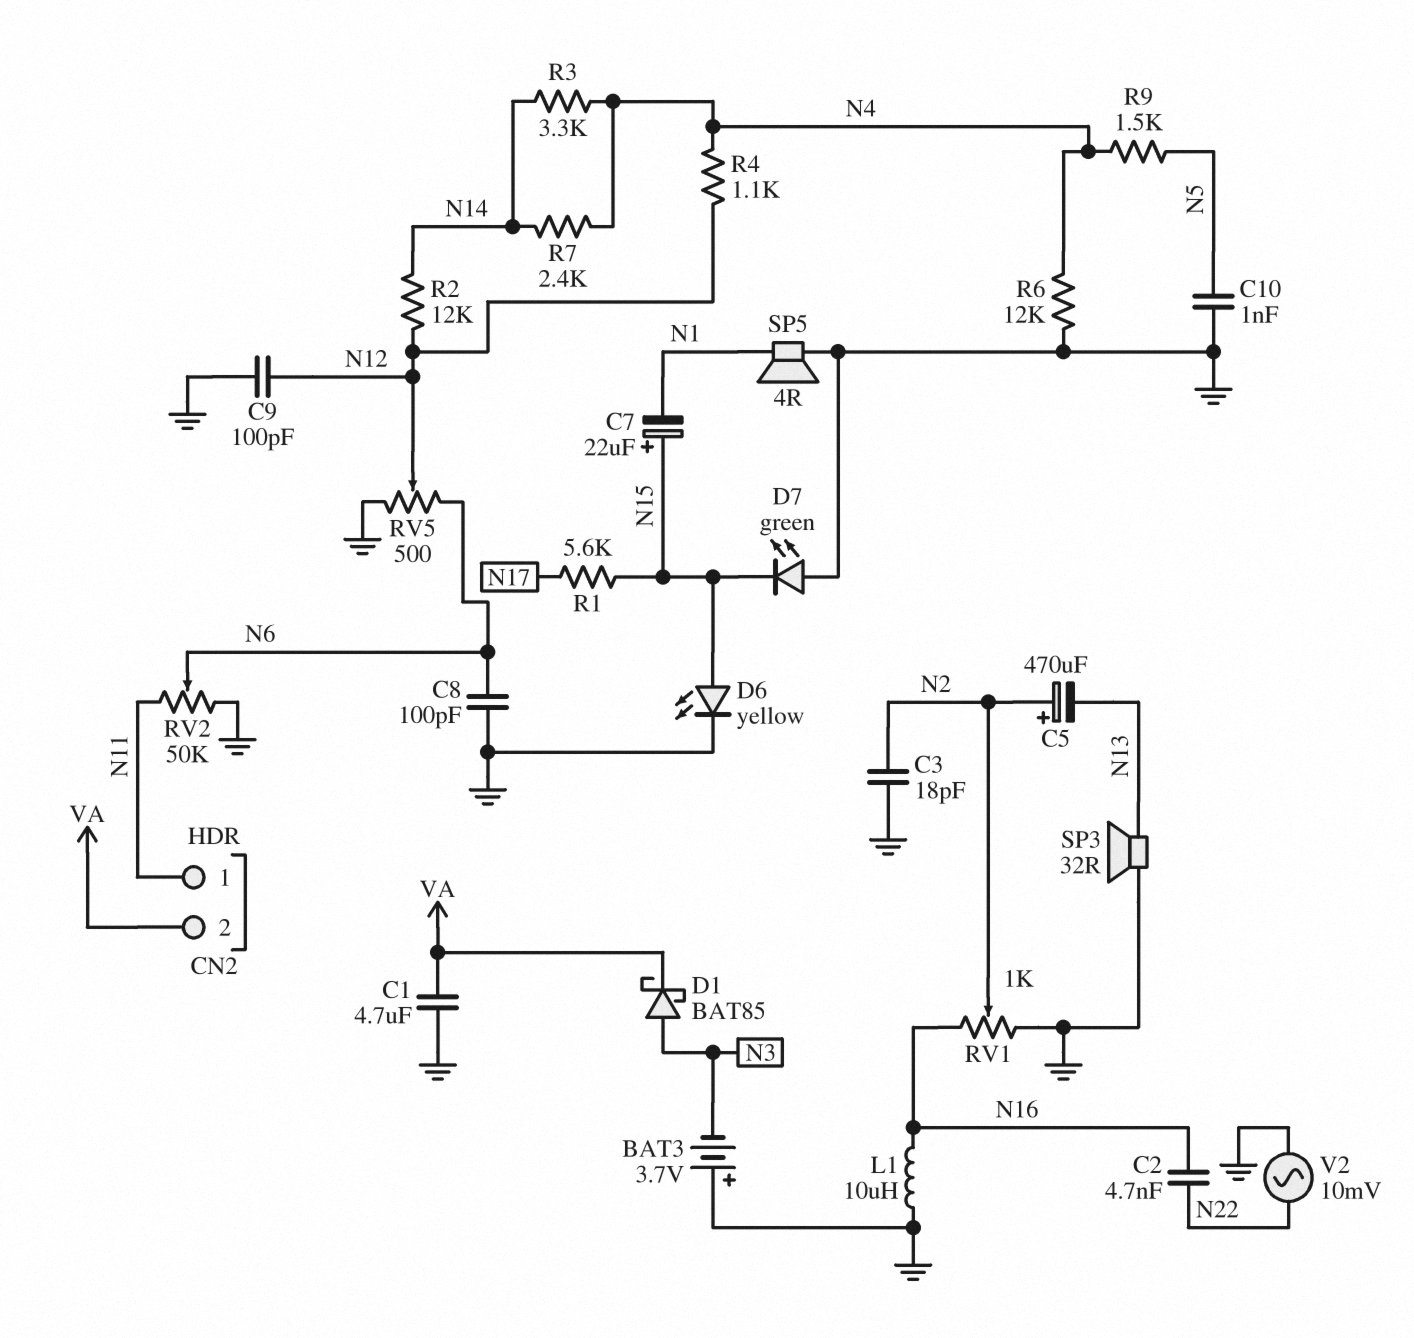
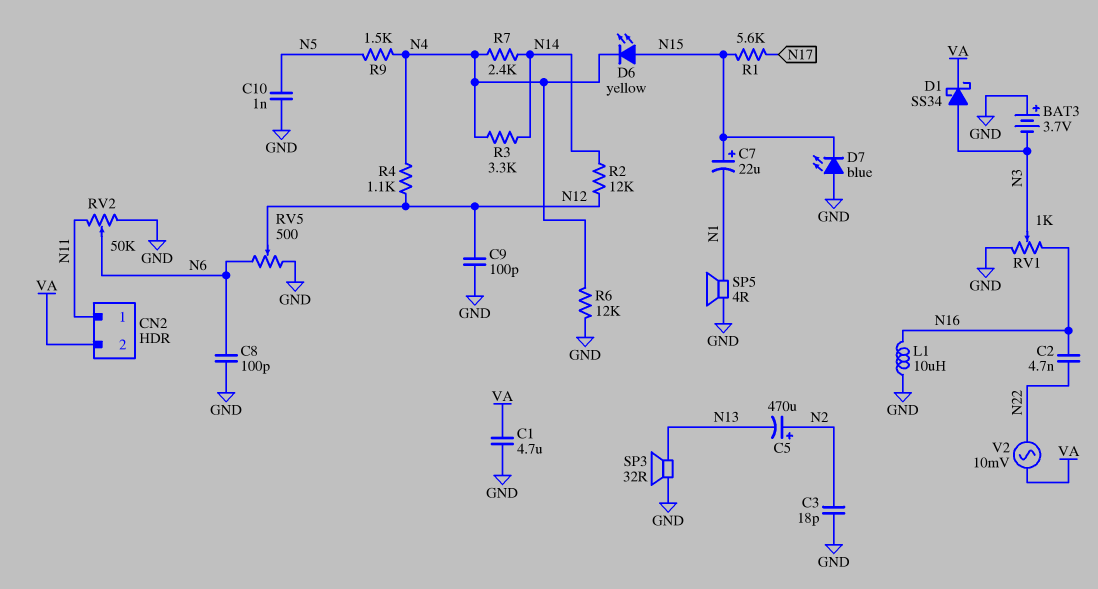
D1: schottky BAT85 (A N3, K VA) -> schottky SS34 (A N3, K VA)
D6: LED yellow (A N15, K GND) -> LED yellow (A N15, K N4)
D7: LED green (A GND, K N15) -> LED blue (A GND, K N15)
RV1: 1k (GND, N16, wiper N2) -> 1k (GND, N16, wiper N3)
V2: AC 10mV (GND, N22) -> AC 10mV (N22, VA)

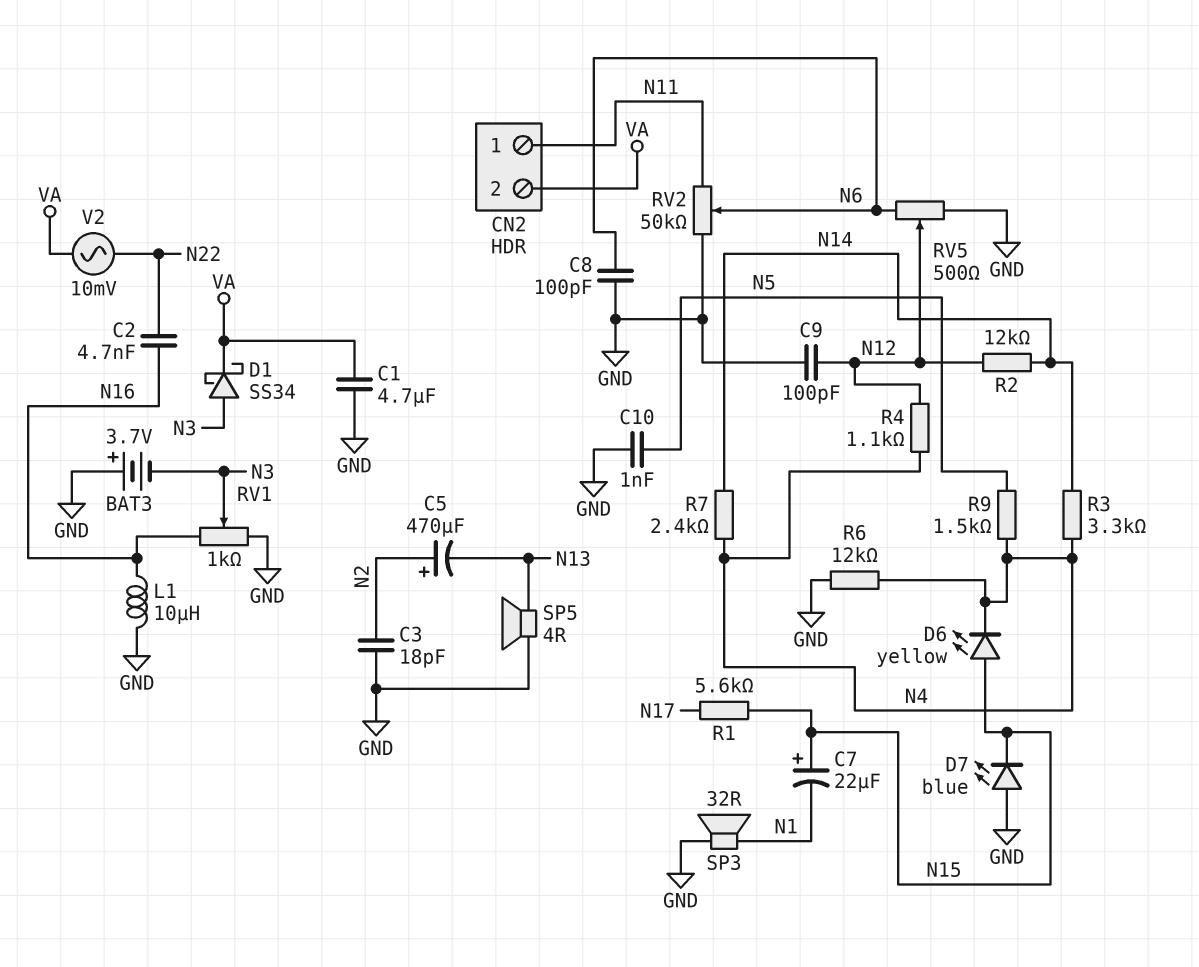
SP3: speaker 32R (GND, N13) -> speaker 32R (GND, N1)
SP5: speaker 4R (GND, N1) -> speaker 4R (GND, N13)

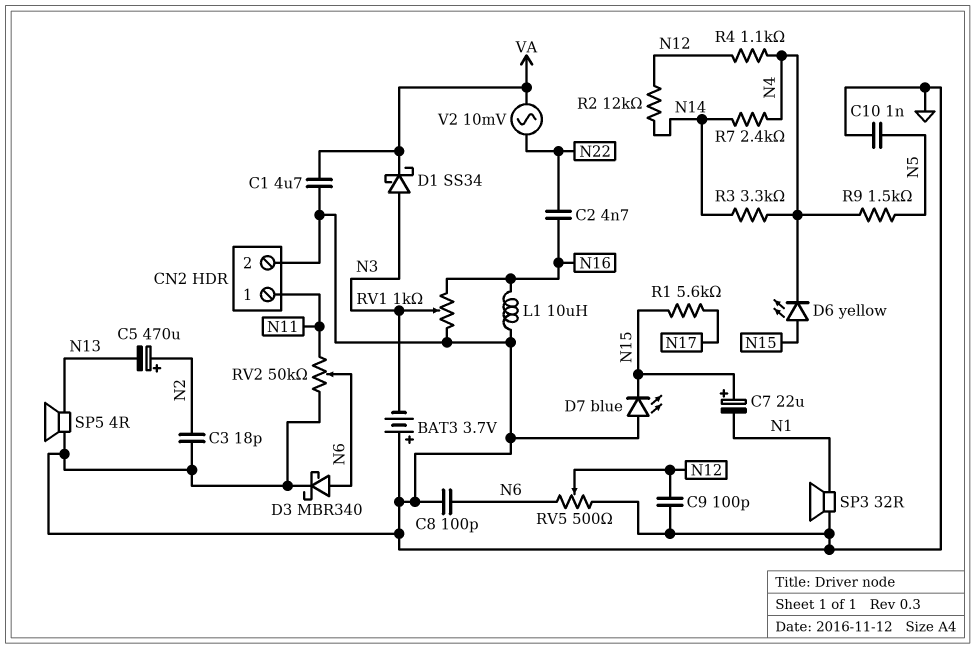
CN2 pin 2: VA -> GND
D3: none -> schottky MBR340 (A N6, K GND)
R6: 12k (GND, N4) -> none

